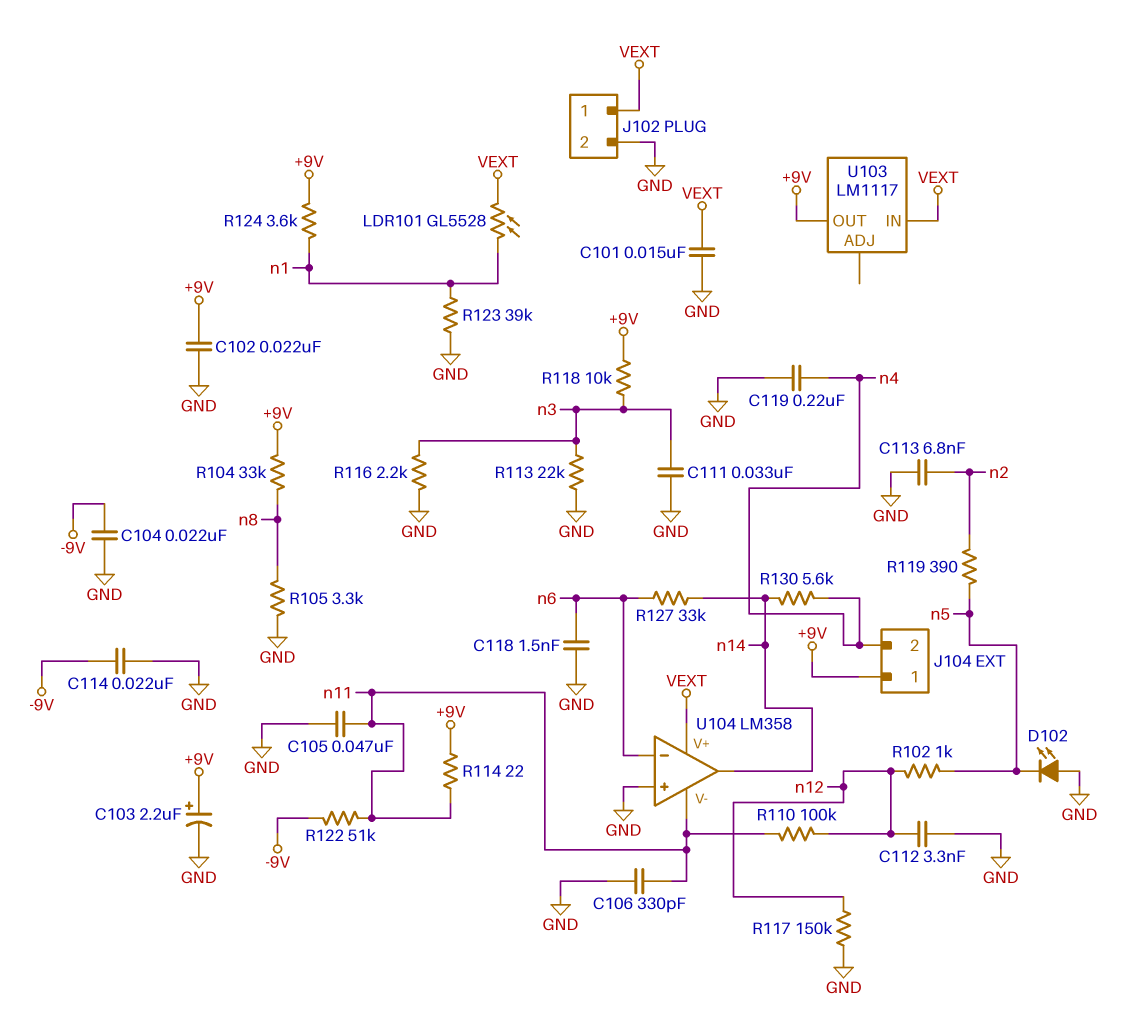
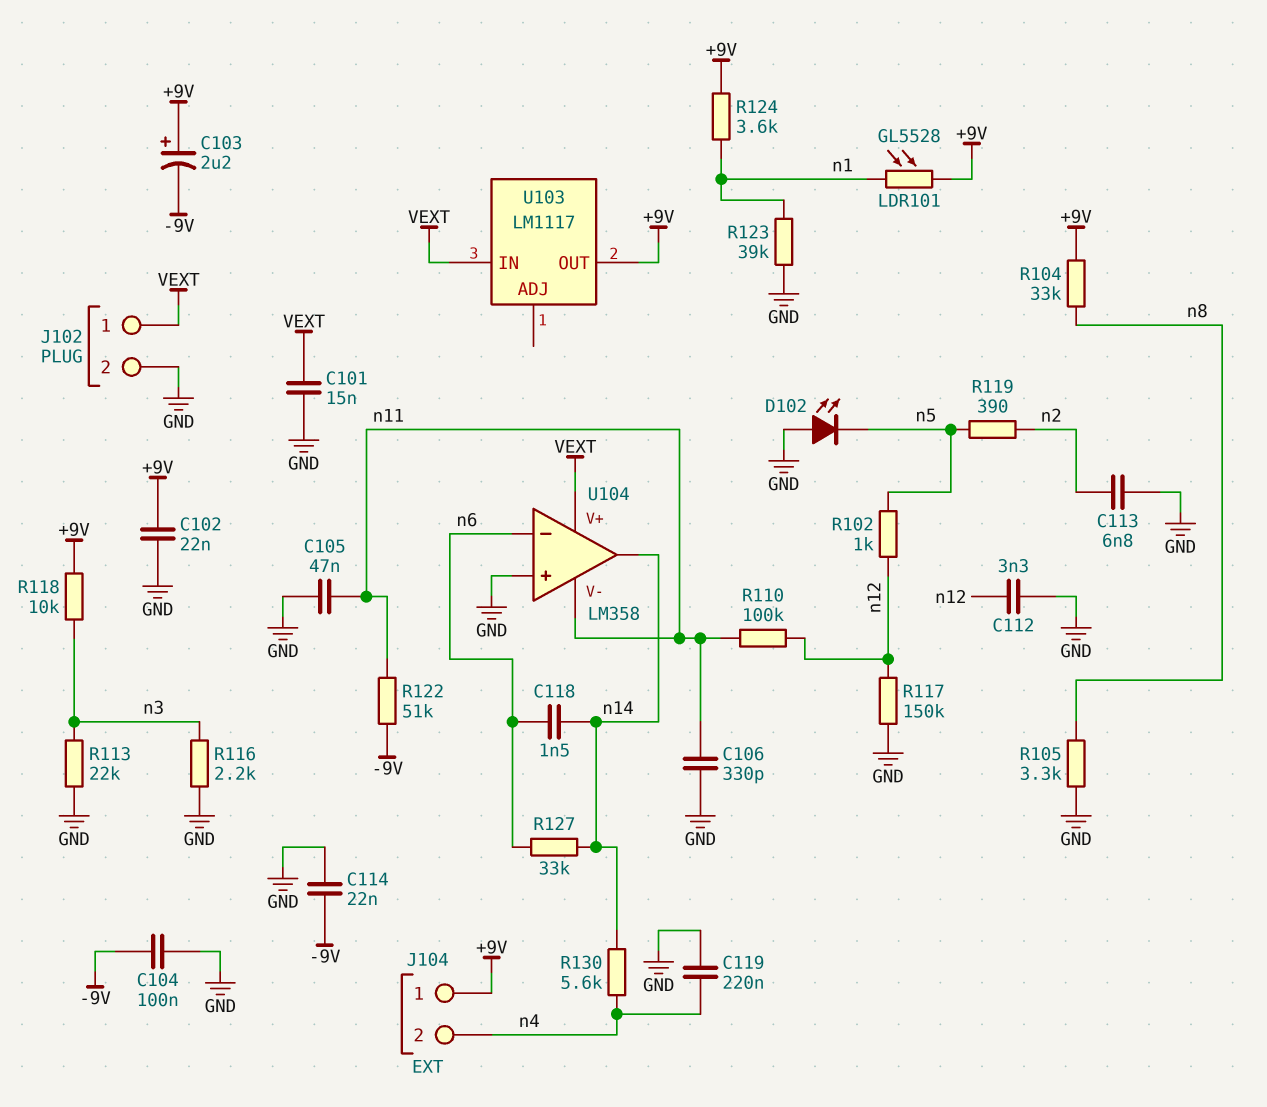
C103: 2.2uF (plus +9V, minus GND) -> 2.2uF (plus +9V, minus -9V)
C104: 22nF (-9V, GND) -> 100nF (-9V, GND)
C111: 33nF (GND, n3) -> none
C118: 1.5nF (GND, n6) -> 1.5nF (n6, n14)
LDR101: GL5528 (VEXT, n1) -> GL5528 (+9V, n1)
R114: 22 (+9V, n11) -> none

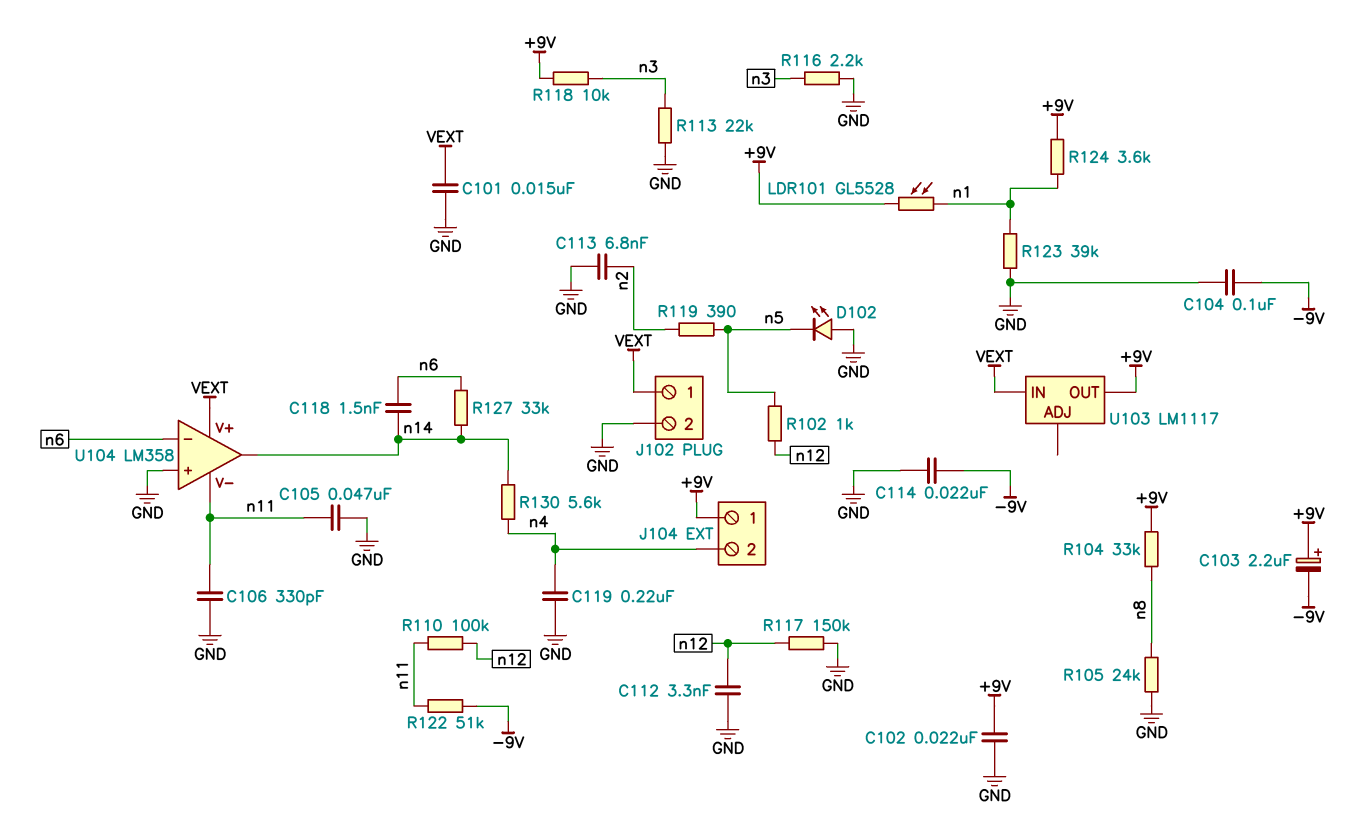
R105: 3.3k (GND, n8) -> 24k (GND, n8)

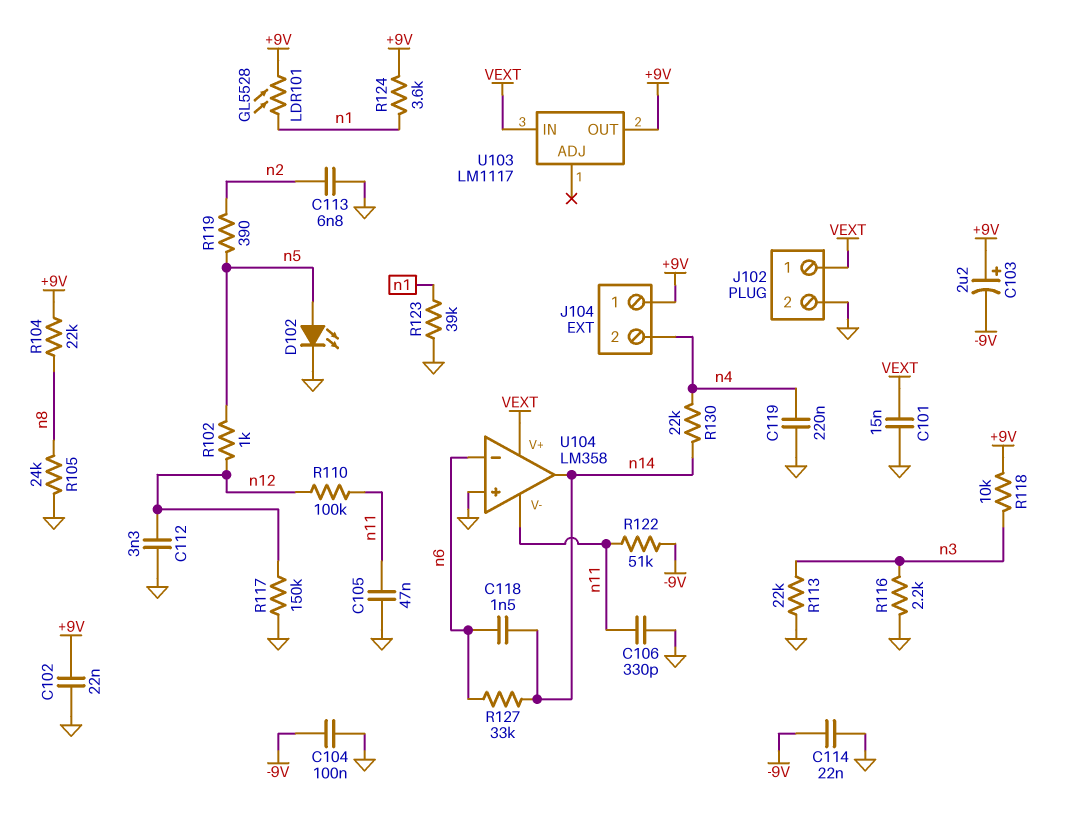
D102: LED (A GND, K n5) -> LED (A n5, K GND)
R104: 33k (+9V, n8) -> 22k (+9V, n8)
R130: 5.6k (n4, n14) -> 22k (n4, n14)

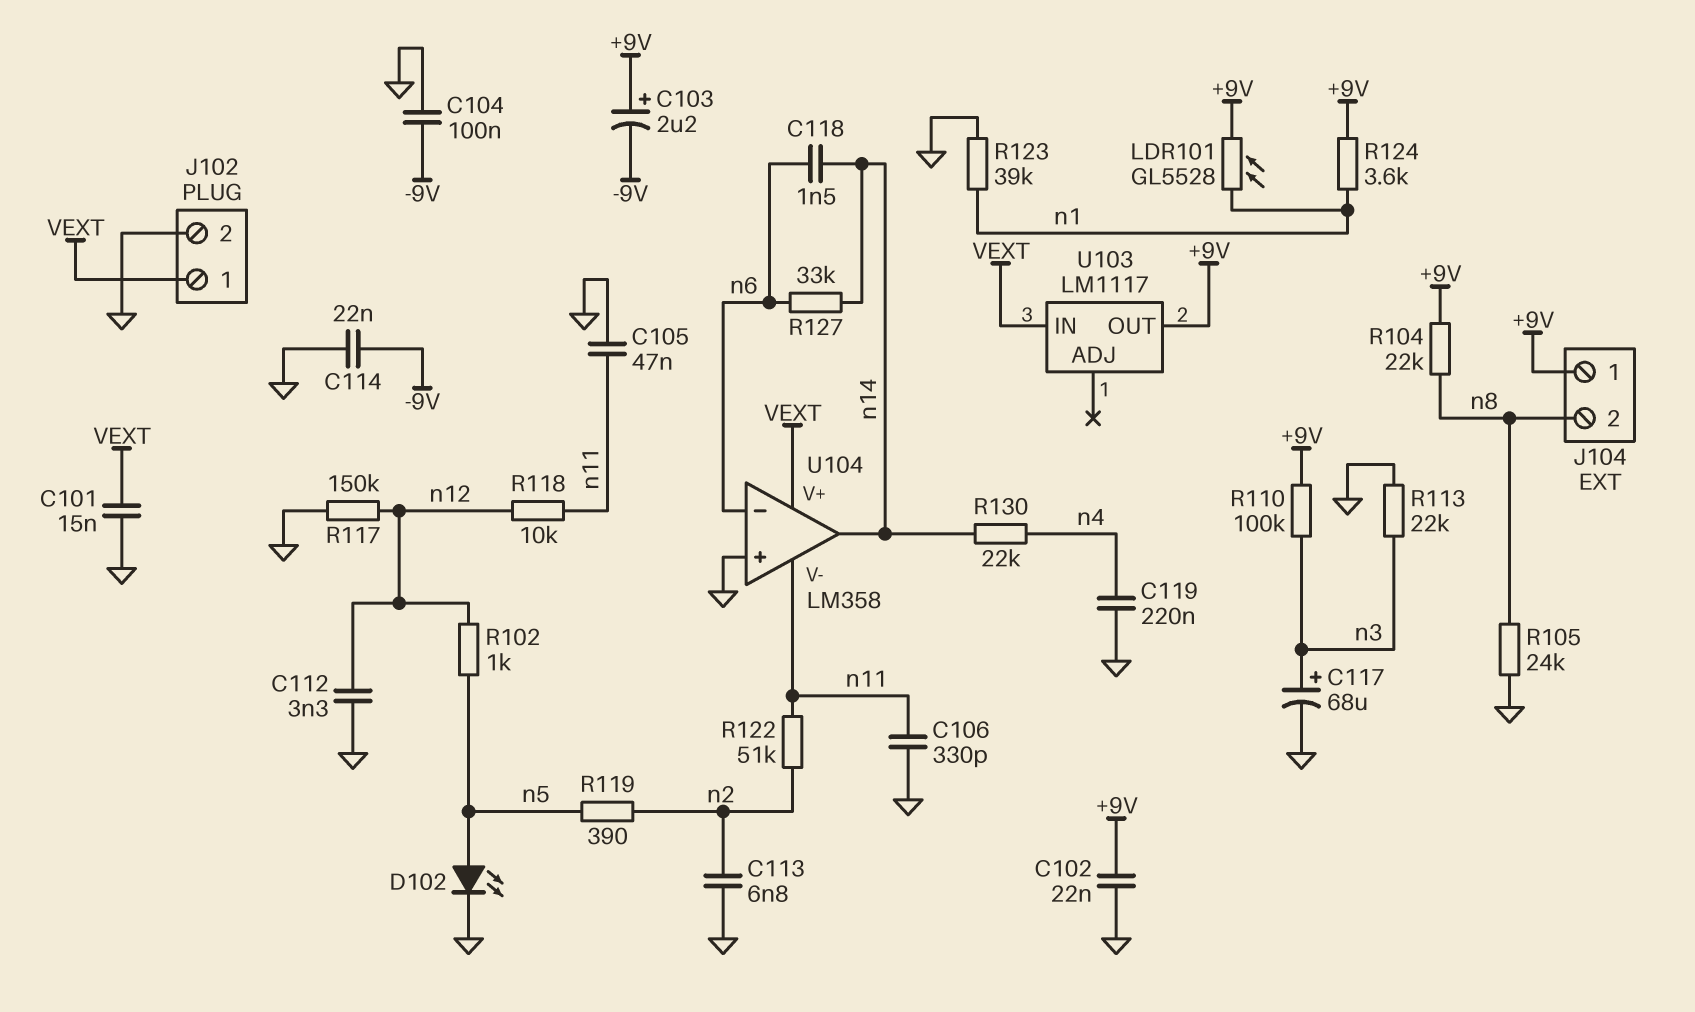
C117: none -> 68uF (plus n3, minus GND)
J104 pin 2: n4 -> n8
R110: 100k (n11, n12) -> 100k (+9V, n3)
R116: 2.2k (GND, n3) -> none
R118: 10k (+9V, n3) -> 10k (n11, n12)
R122: 51k (-9V, n11) -> 51k (n2, n11)

